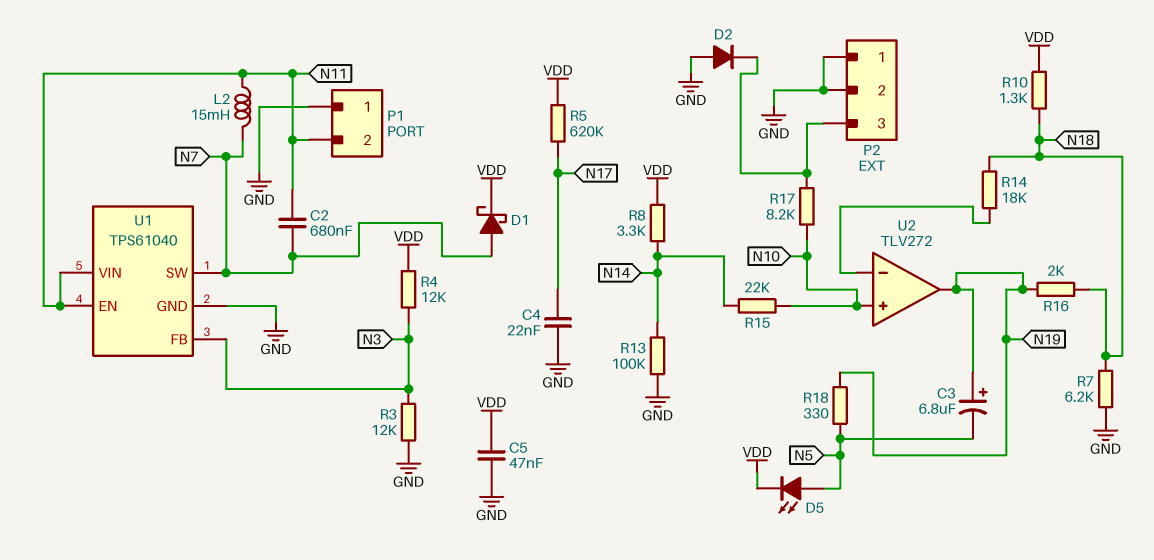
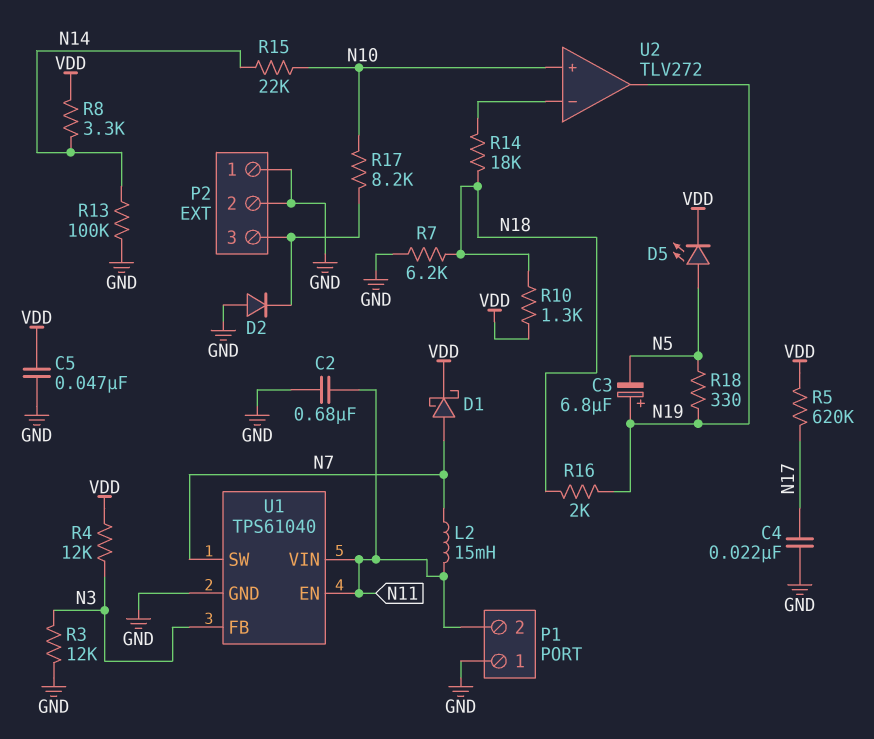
C2: 680nF (N7, N11) -> 680nF (GND, N11)

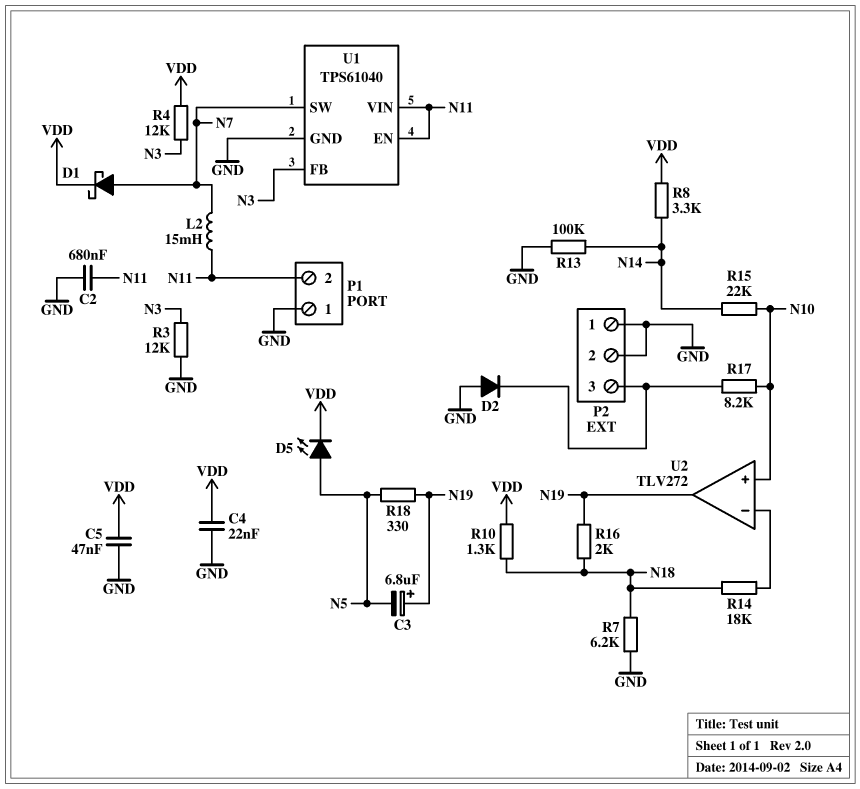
C4: 22nF (GND, N17) -> 22nF (GND, VDD)
R5: 620k (N17, VDD) -> none

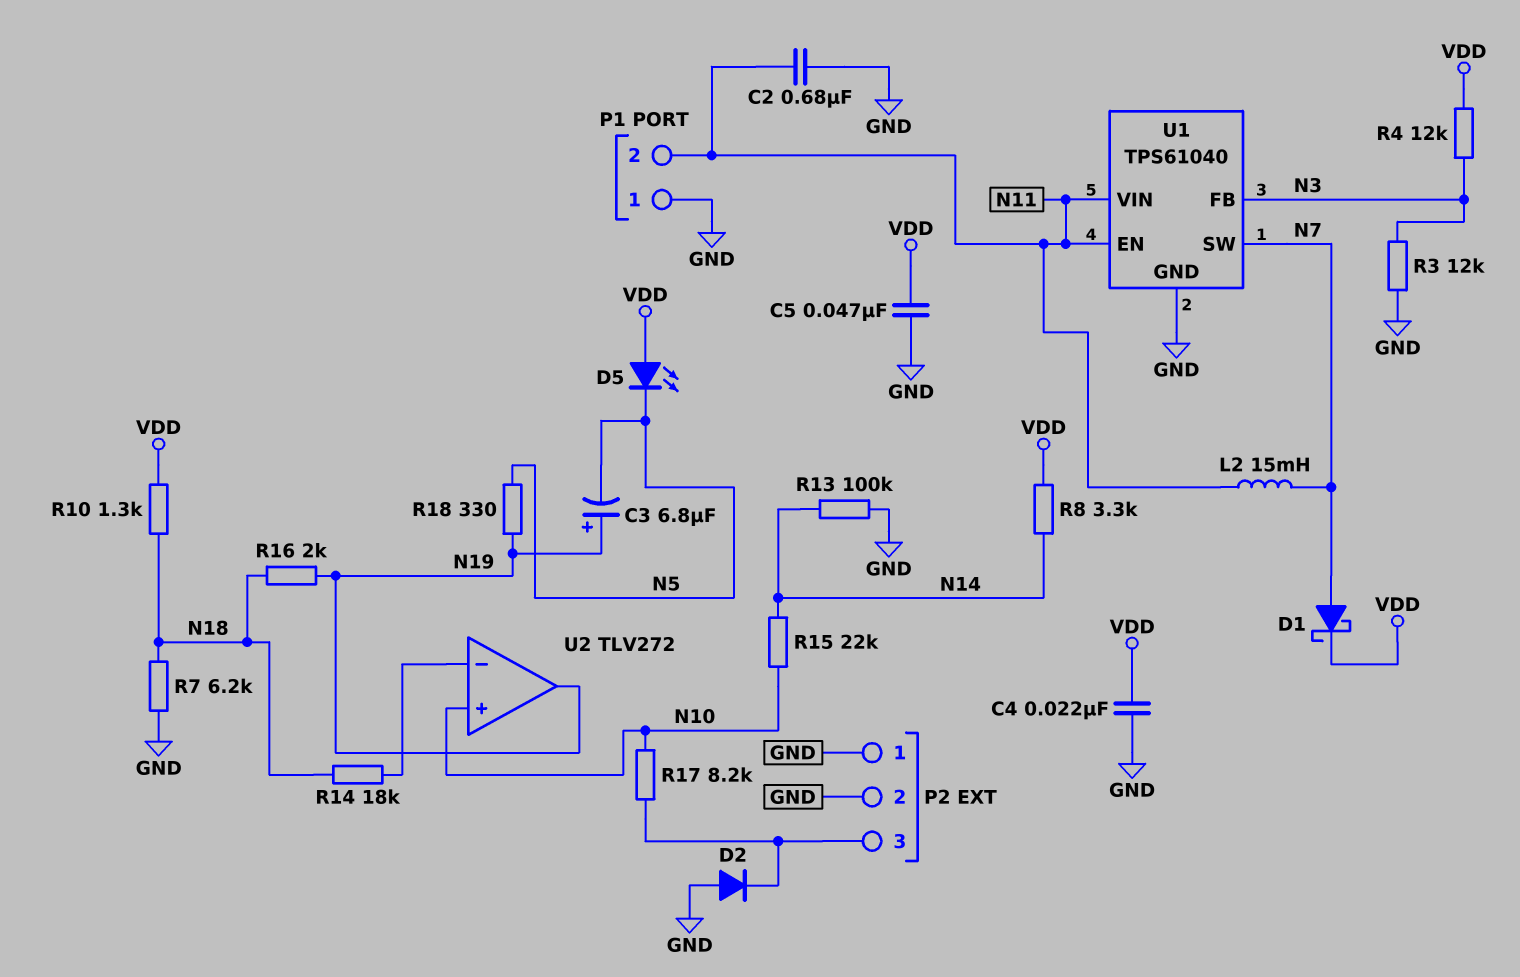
D5: LED (A N5, K VDD) -> LED (A VDD, K N5)

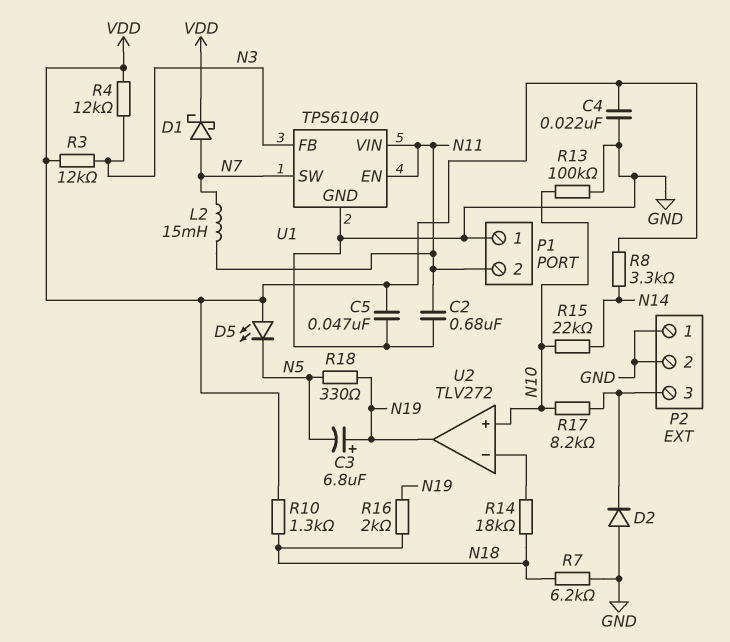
R3: 12k (GND, N3) -> 12k (N3, VDD)
R13: 100k (GND, N14) -> 100k (GND, N10)

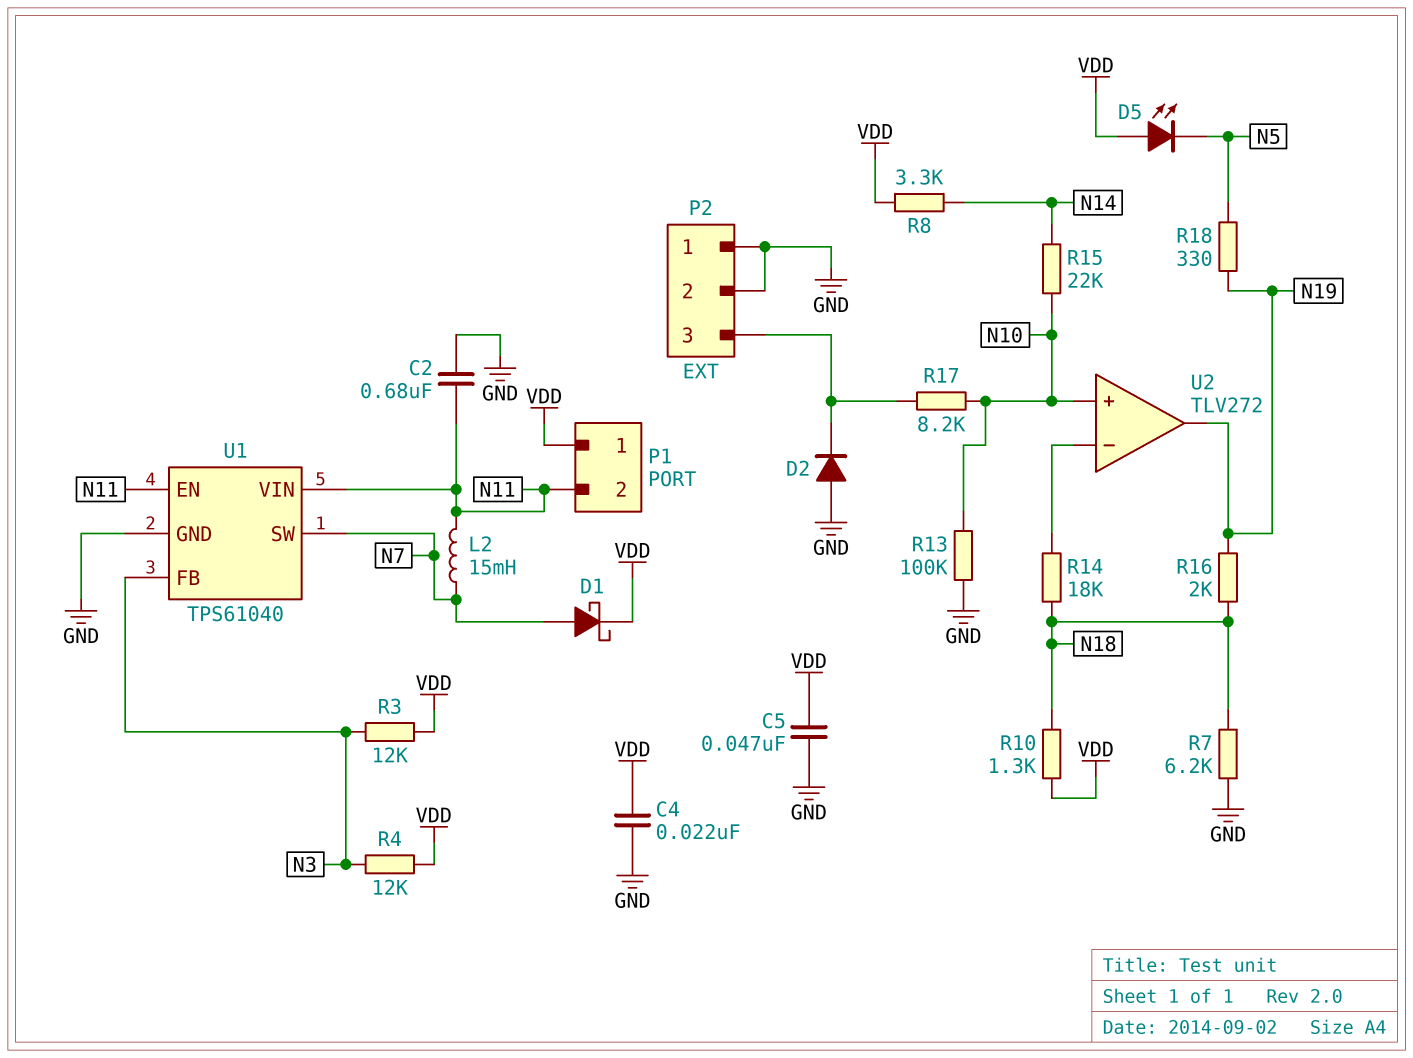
C3: 6.8uF (plus N19, minus N5) -> none
P1 pin 1: GND -> VDD

